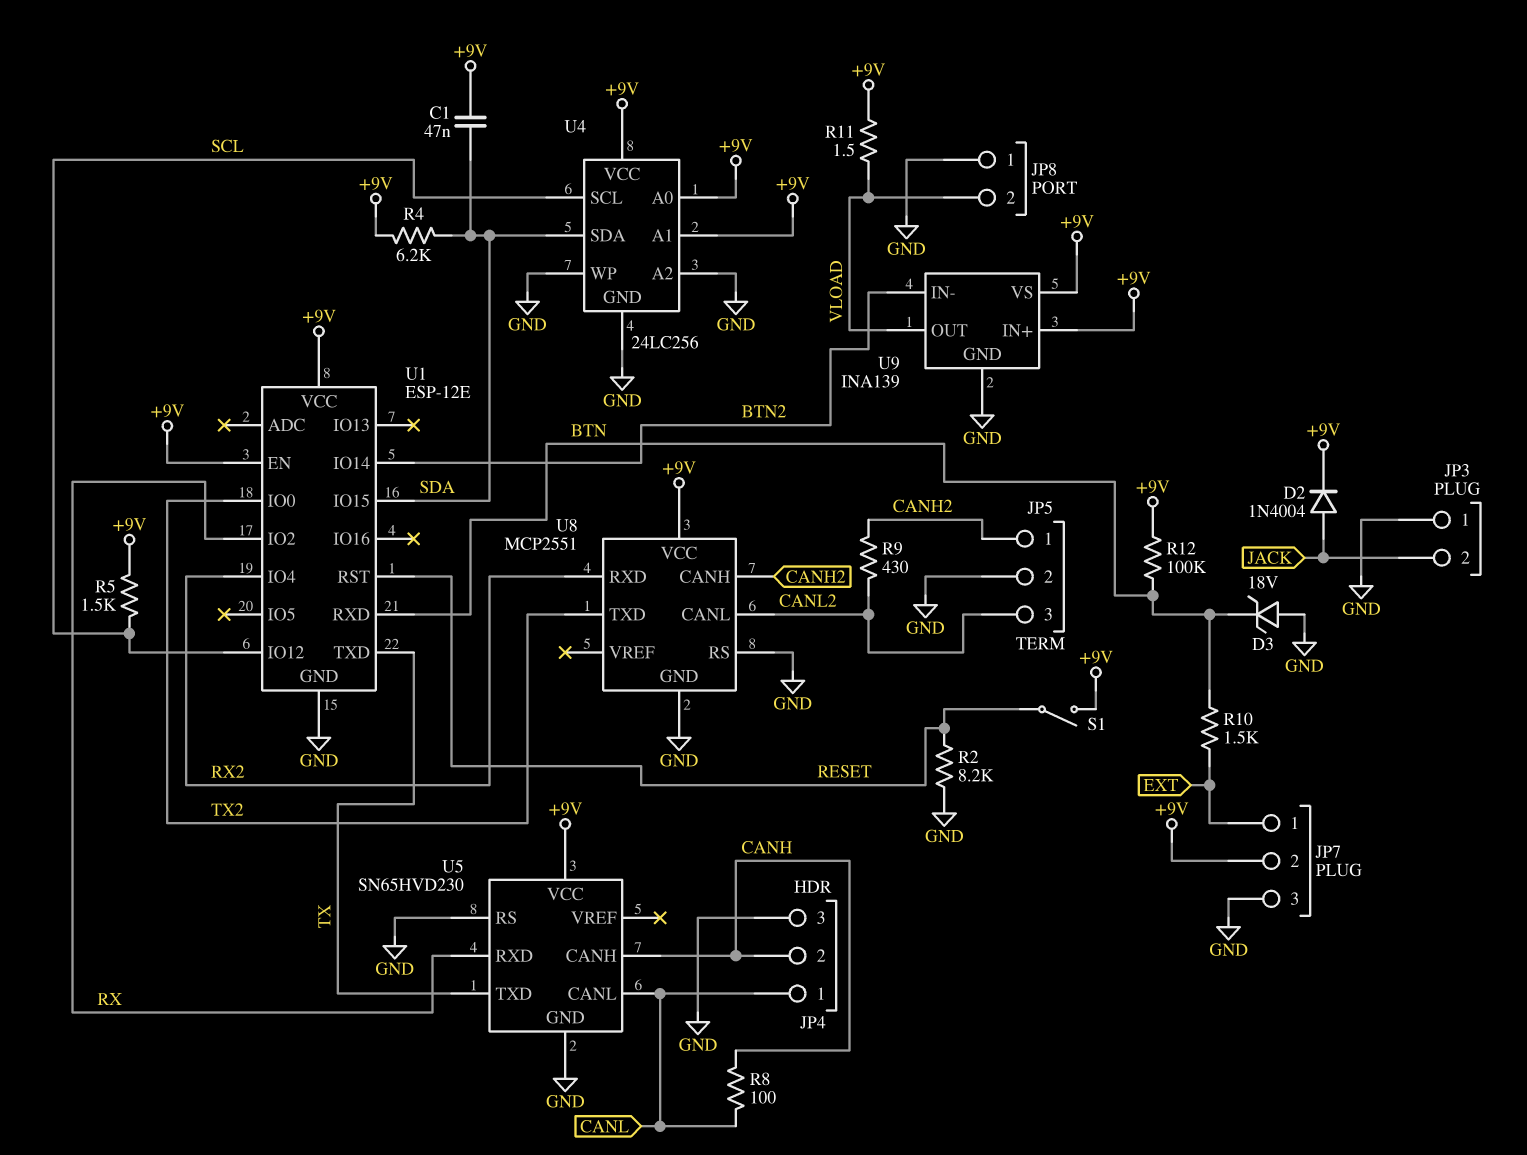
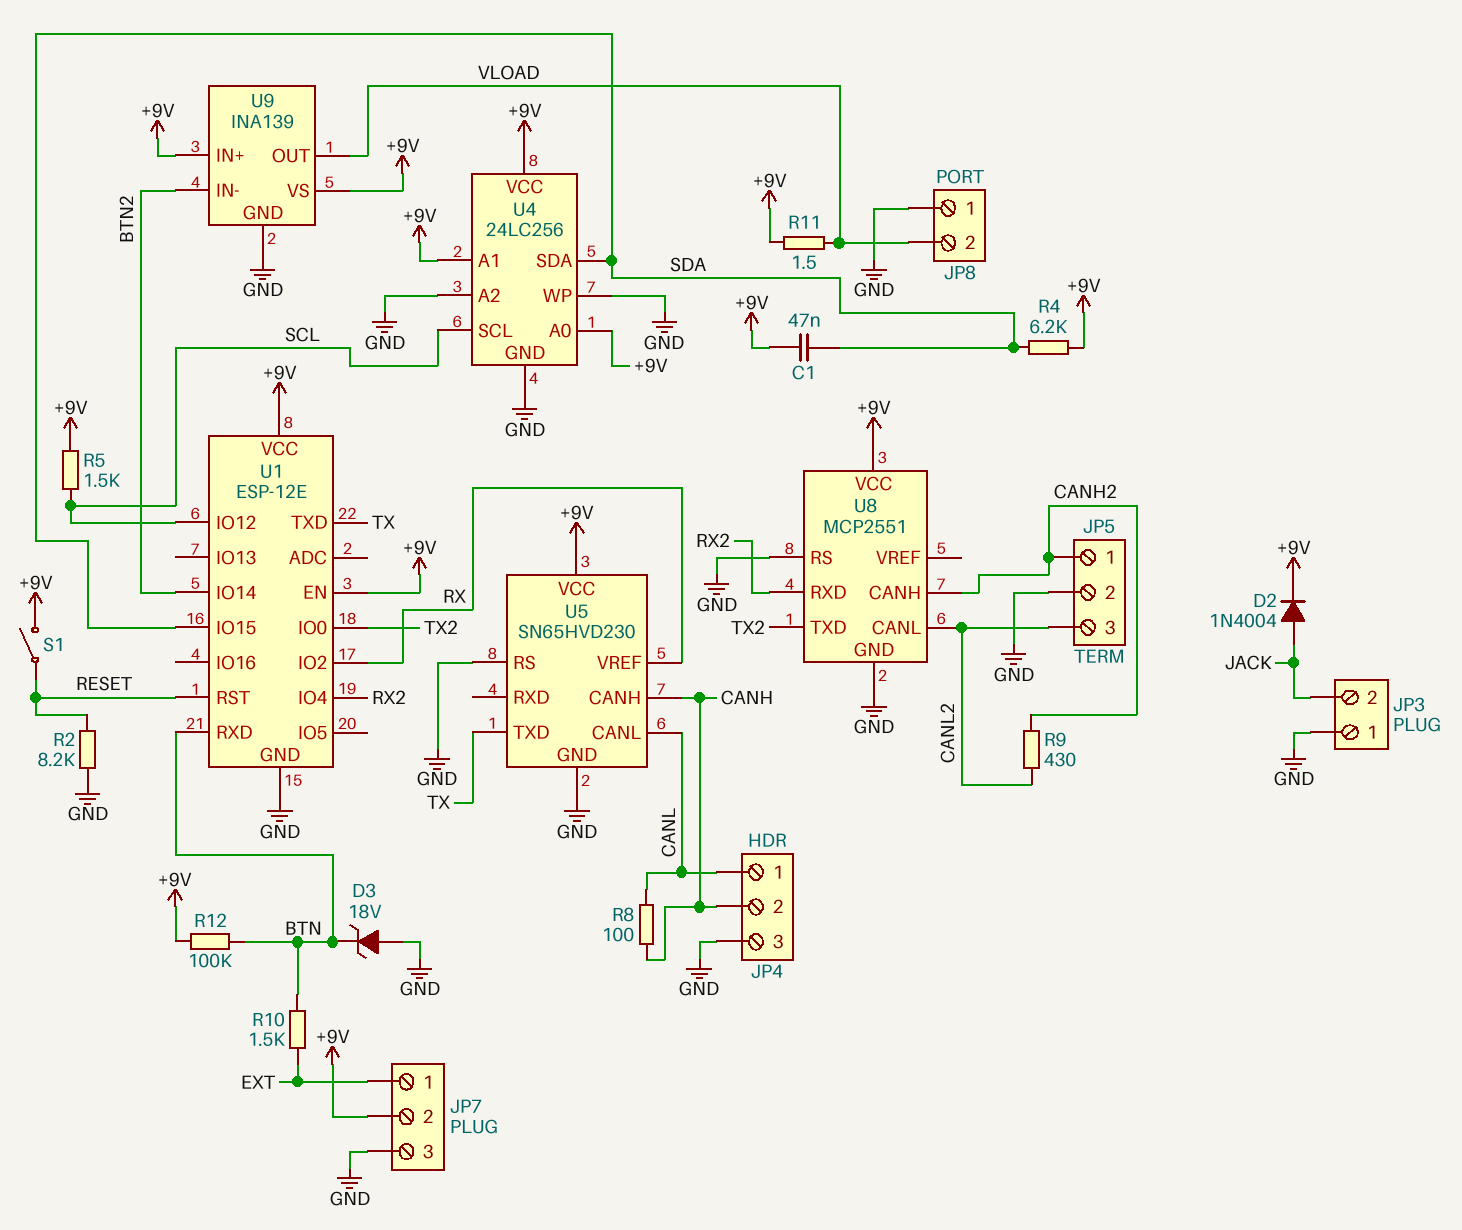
U5 pin RXD: RX -> none
U5 pin VREF: none -> RX

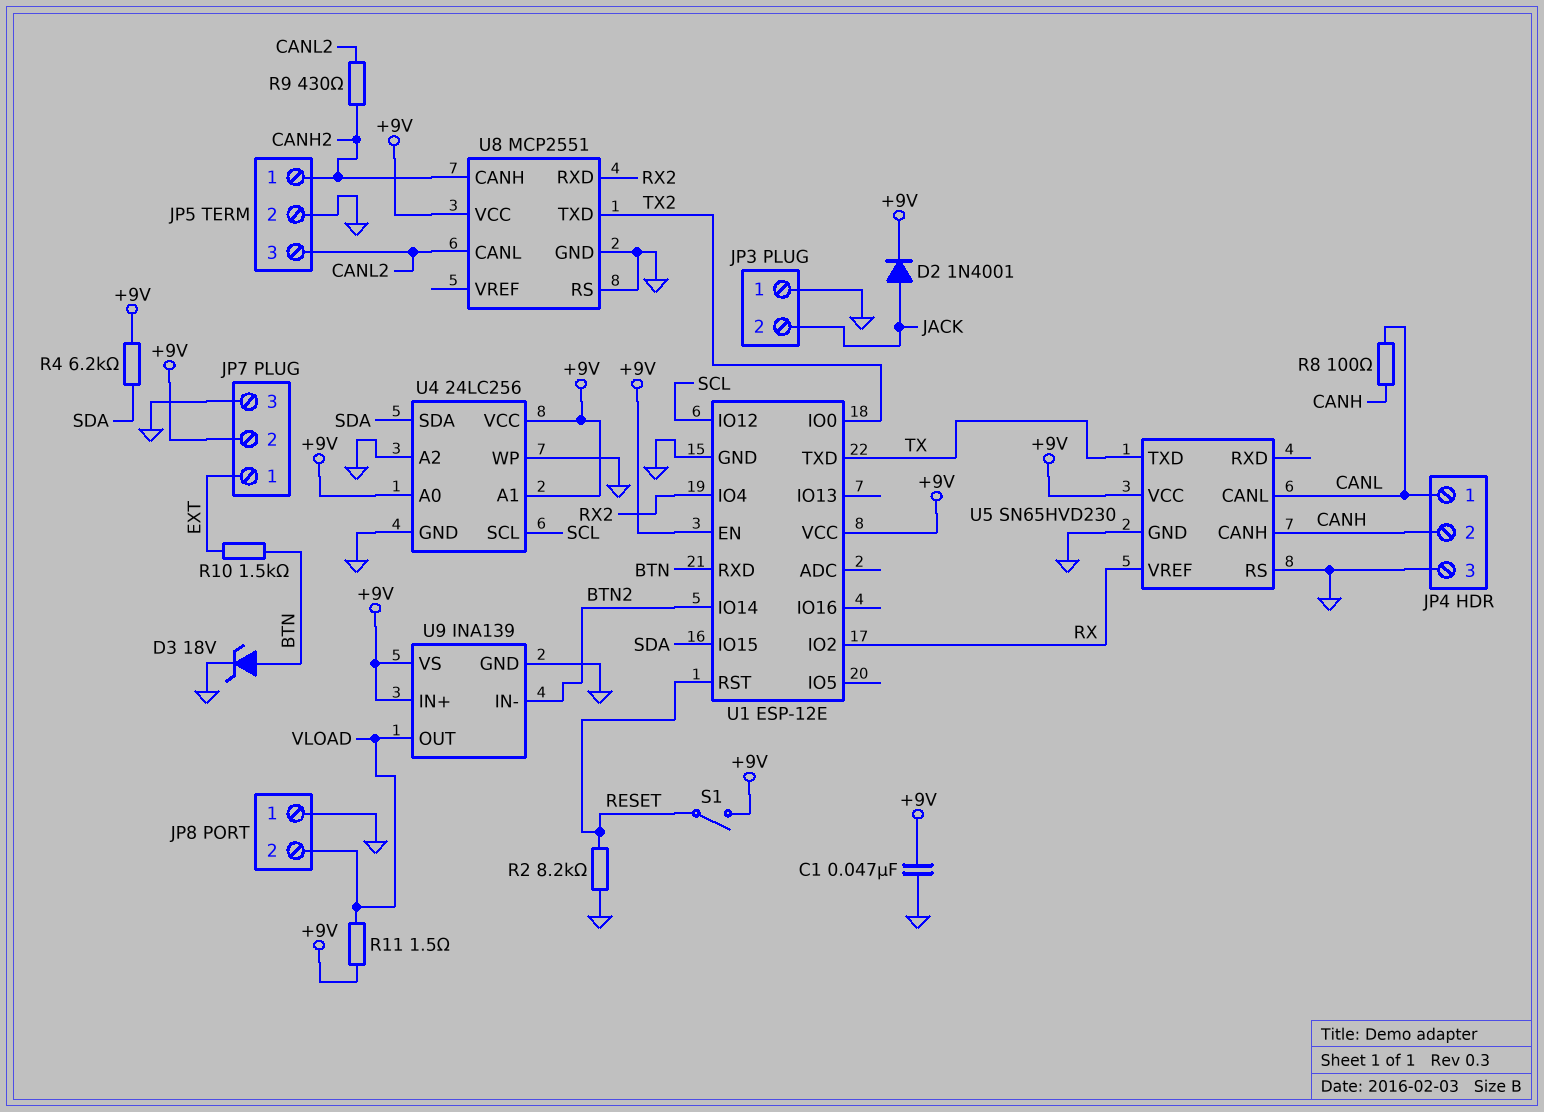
C1: 47nF (+9V, SDA) -> 47nF (+9V, GND)
D2: diode 1N4004 (A JACK, K +9V) -> diode 1N4001 (A JACK, K +9V)
D3: zener 18V (A GND, K BTN) -> zener 18V (A BTN, K GND)
R5: 1.5k (+9V, SCL) -> none
R12: 100k (+9V, BTN) -> none

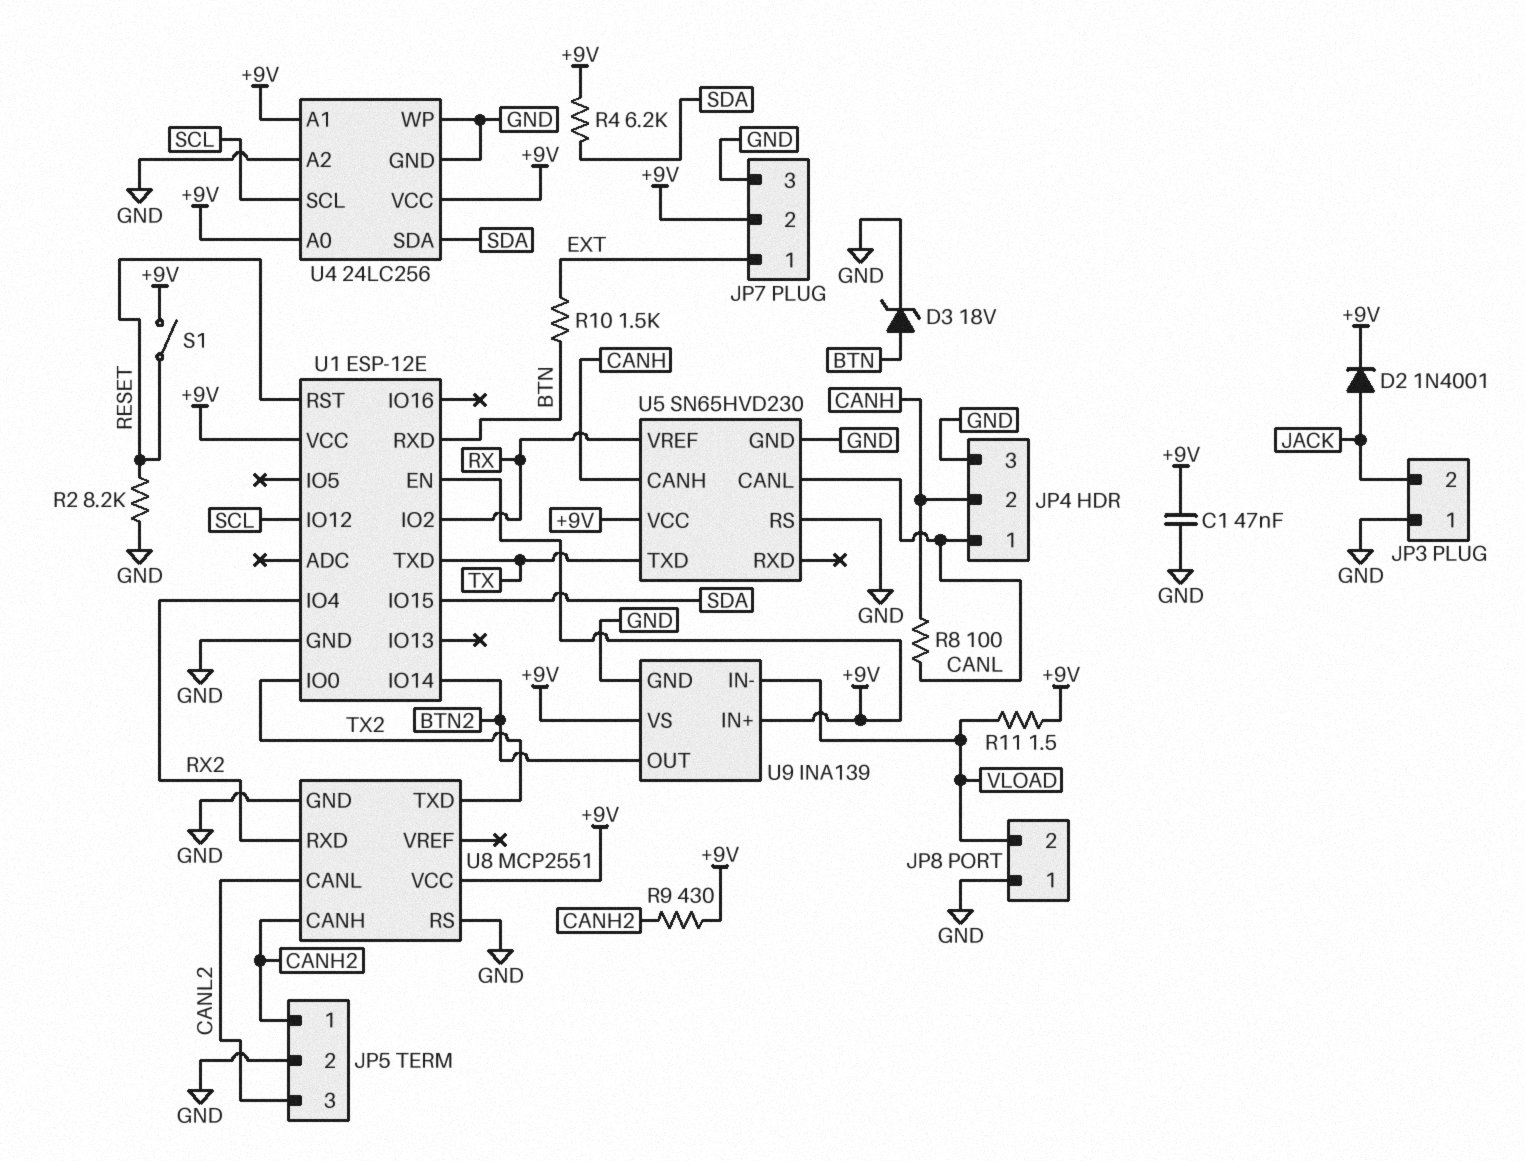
R9: 430 (CANH2, CANL2) -> 430 (+9V, CANH2)
U9 pin IN-: BTN2 -> VLOAD
U9 pin OUT: VLOAD -> BTN2

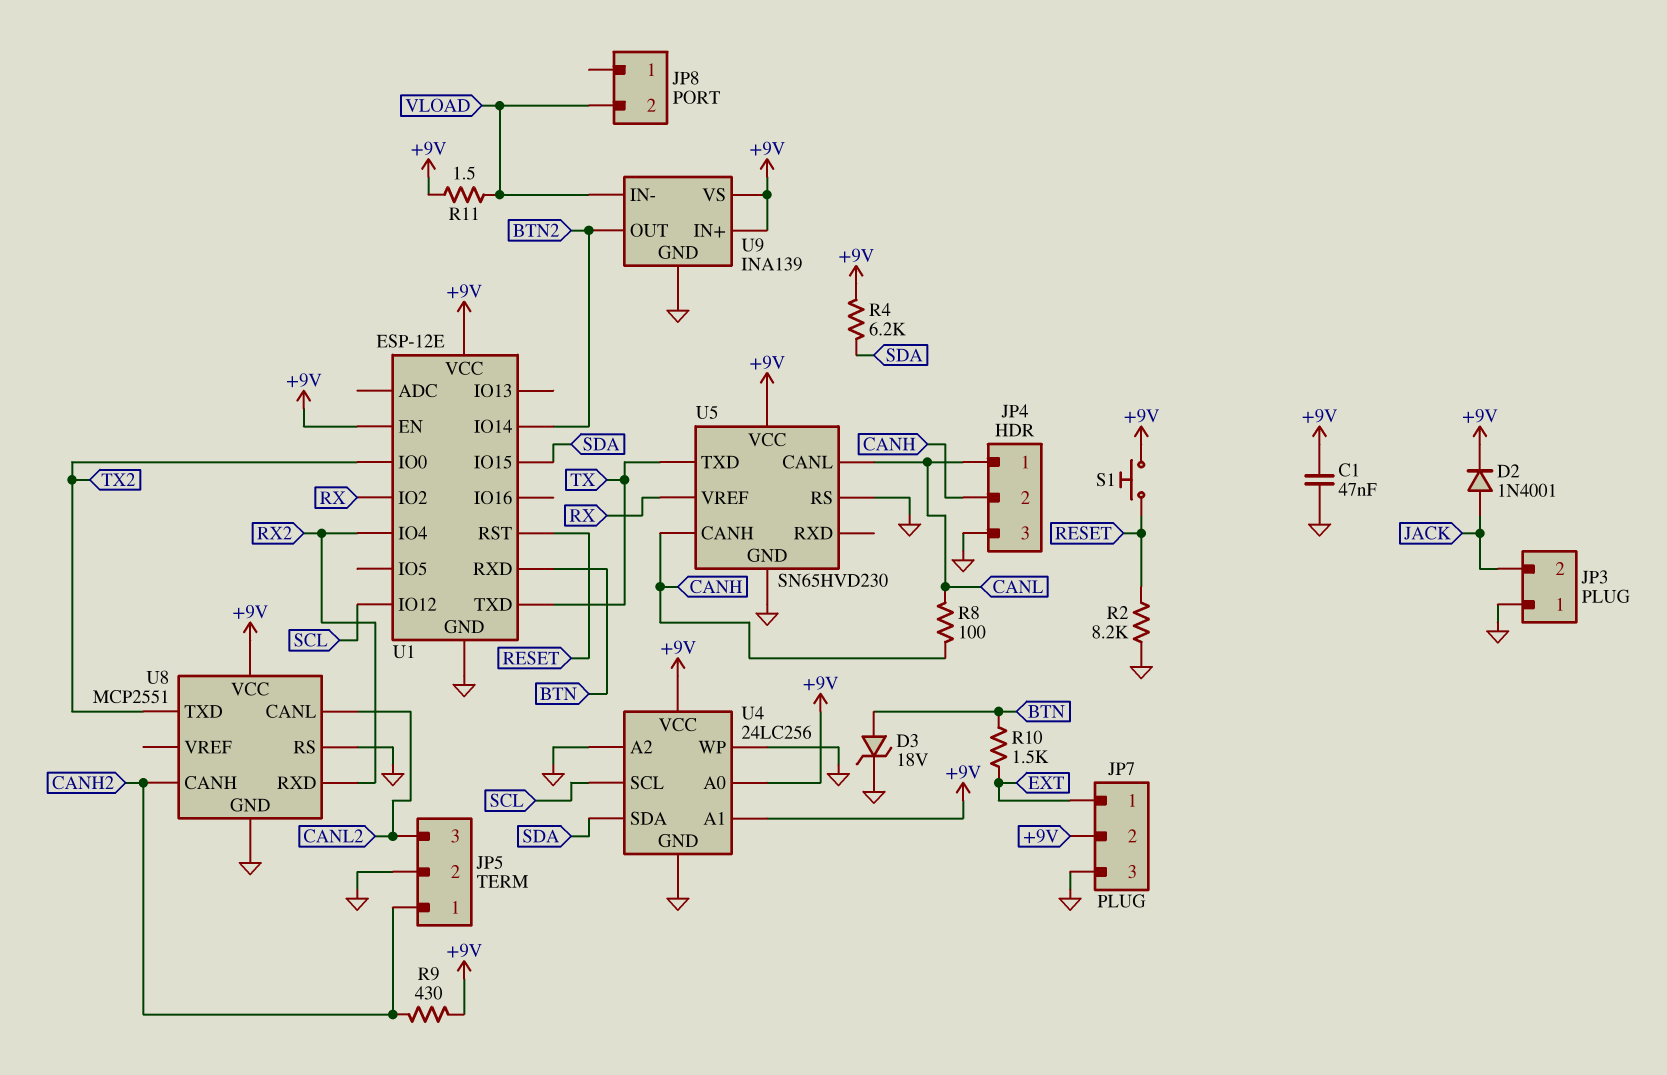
JP8 pin 1: GND -> none
S1: switch (+9V, RESET) -> button (+9V, RESET)

